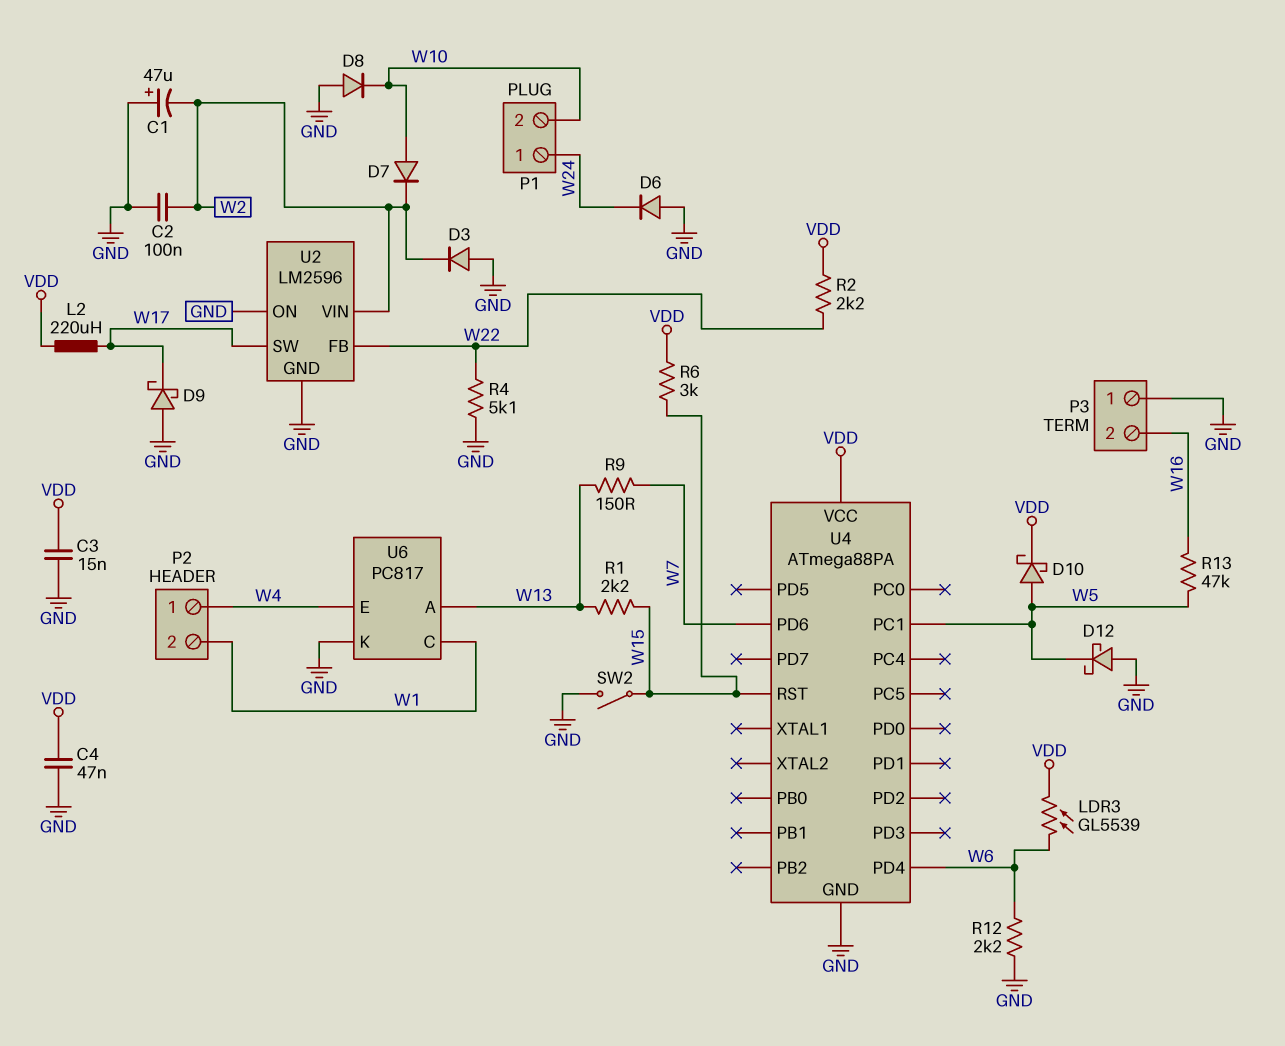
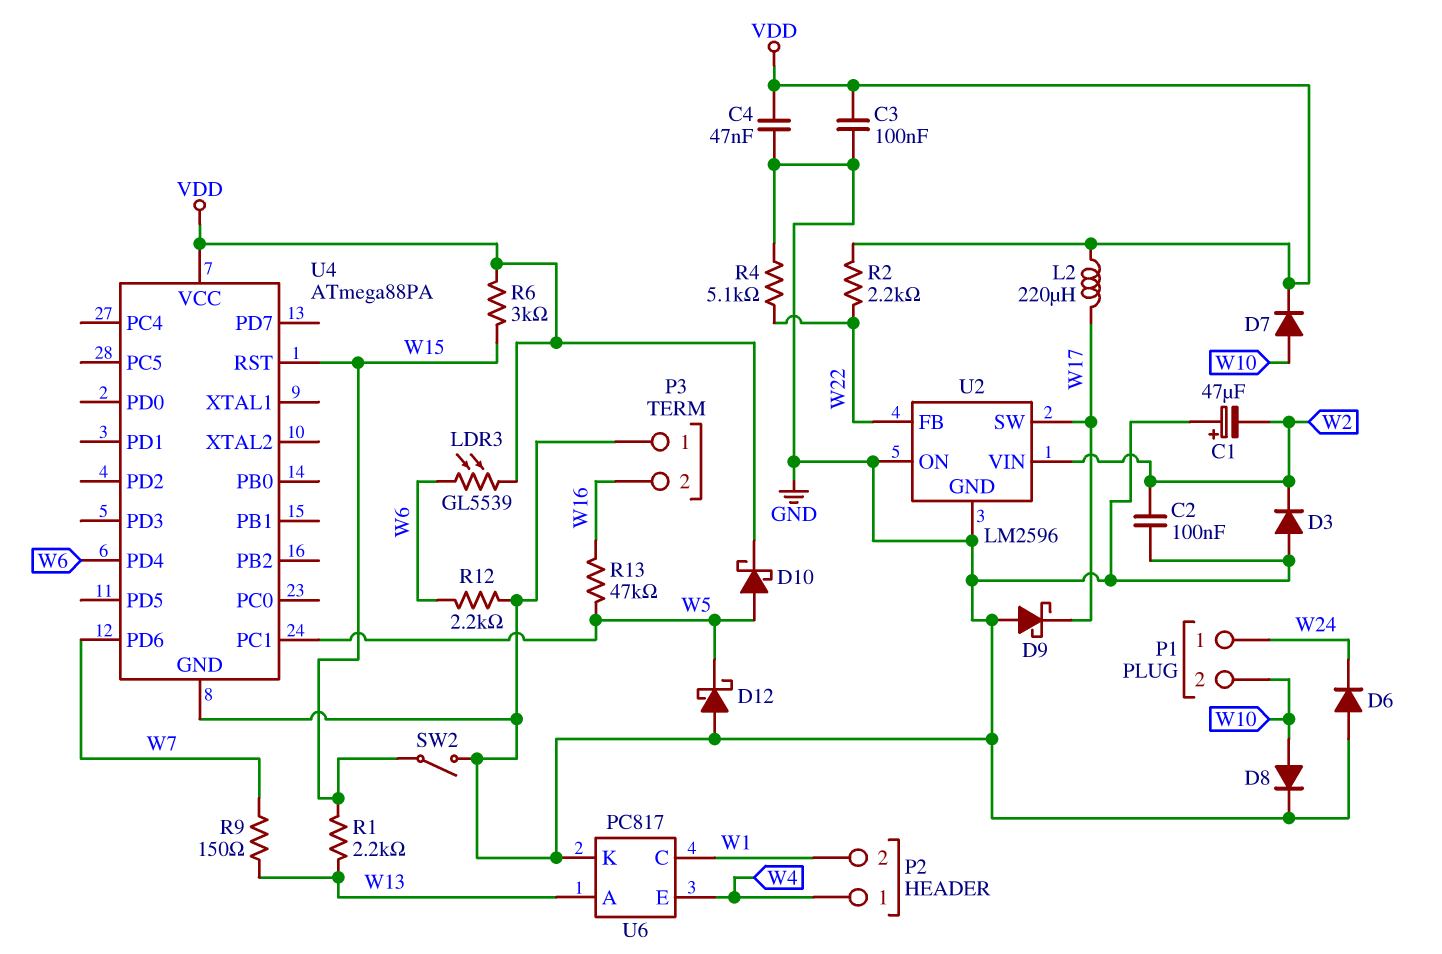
C3: 15nF (GND, VDD) -> 100nF (GND, VDD)
D7: diode (A W10, K W2) -> diode (A W10, K VDD)
D8: diode (A GND, K W10) -> diode (A W10, K GND)

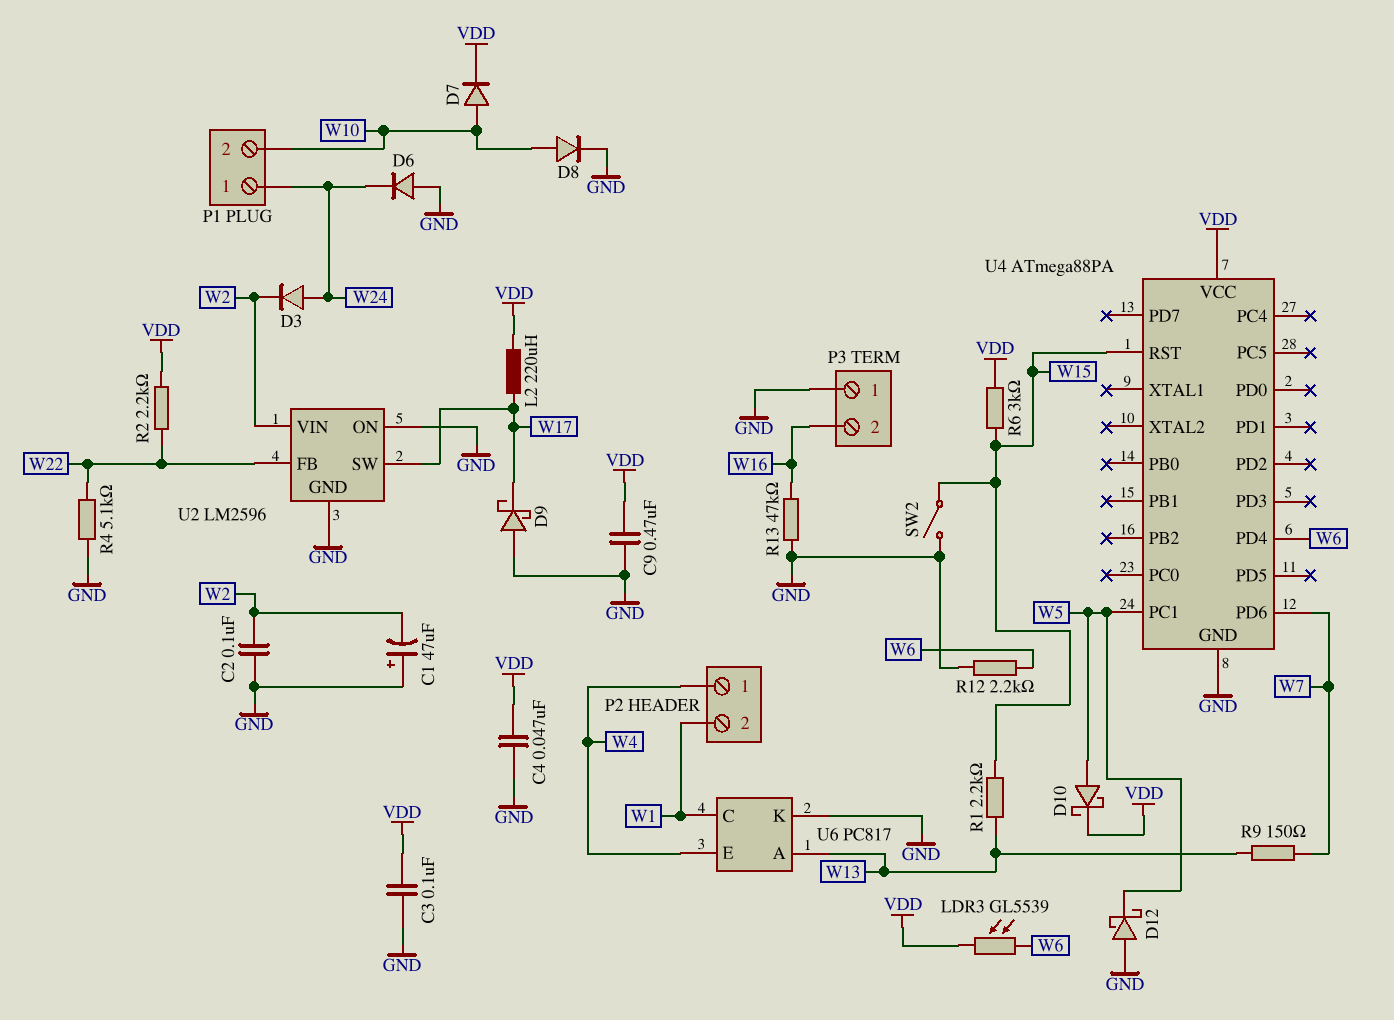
C9: none -> 470nF (GND, VDD)
D3: diode (A GND, K W2) -> diode (A W24, K W2)
R13: 47k (W5, W16) -> 47k (GND, W16)

